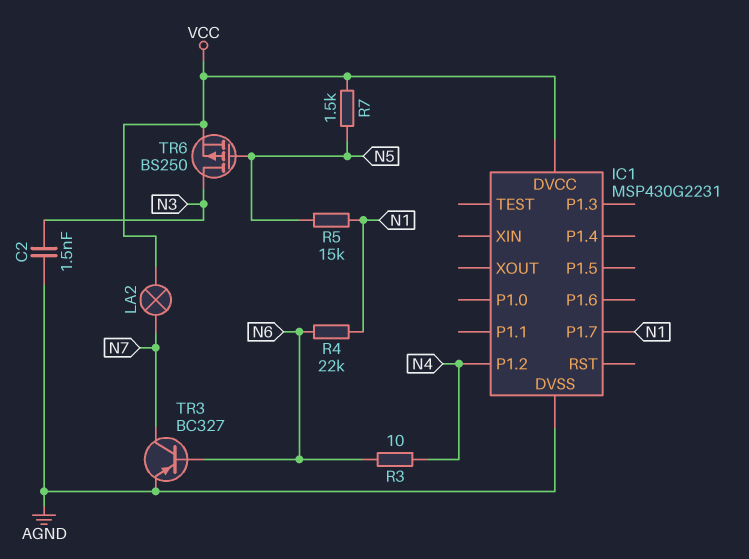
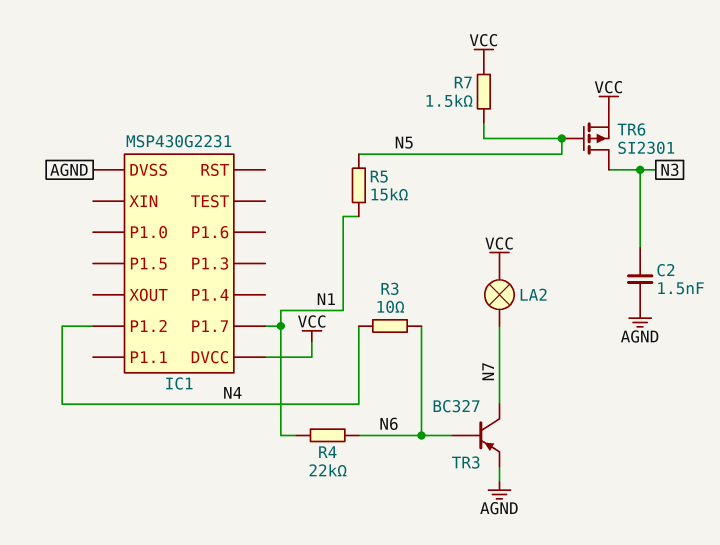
TR6: PMOS BS250 (G N5, D N3, S VCC) -> PMOS SI2301 (G N5, D N3, S VCC)

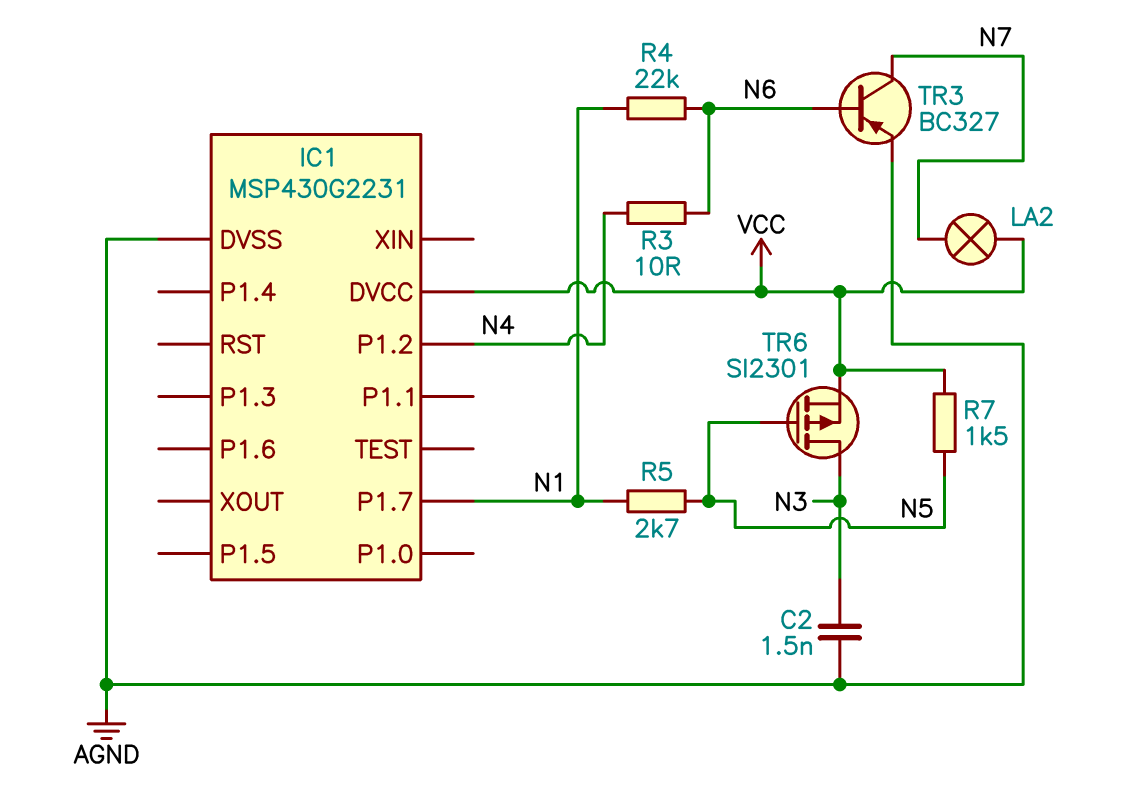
R5: 15k (N1, N5) -> 2.7k (N1, N5)

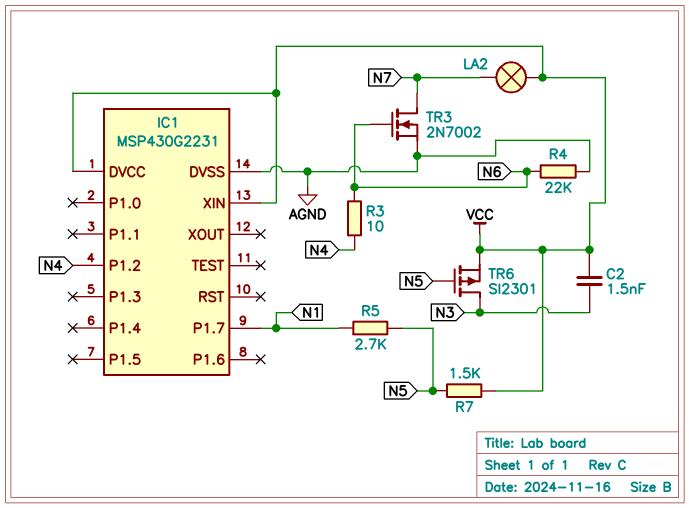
C2: 1.5nF (AGND, N3) -> 1.5nF (N3, VCC)
IC1 pin XIN: none -> VCC
R4: 22k (N1, N6) -> 22k (AGND, N6)
TR3: PNP BC327 (B N6, C N7, E AGND) -> NMOS 2N7002 (G N6, D N7, S AGND)

